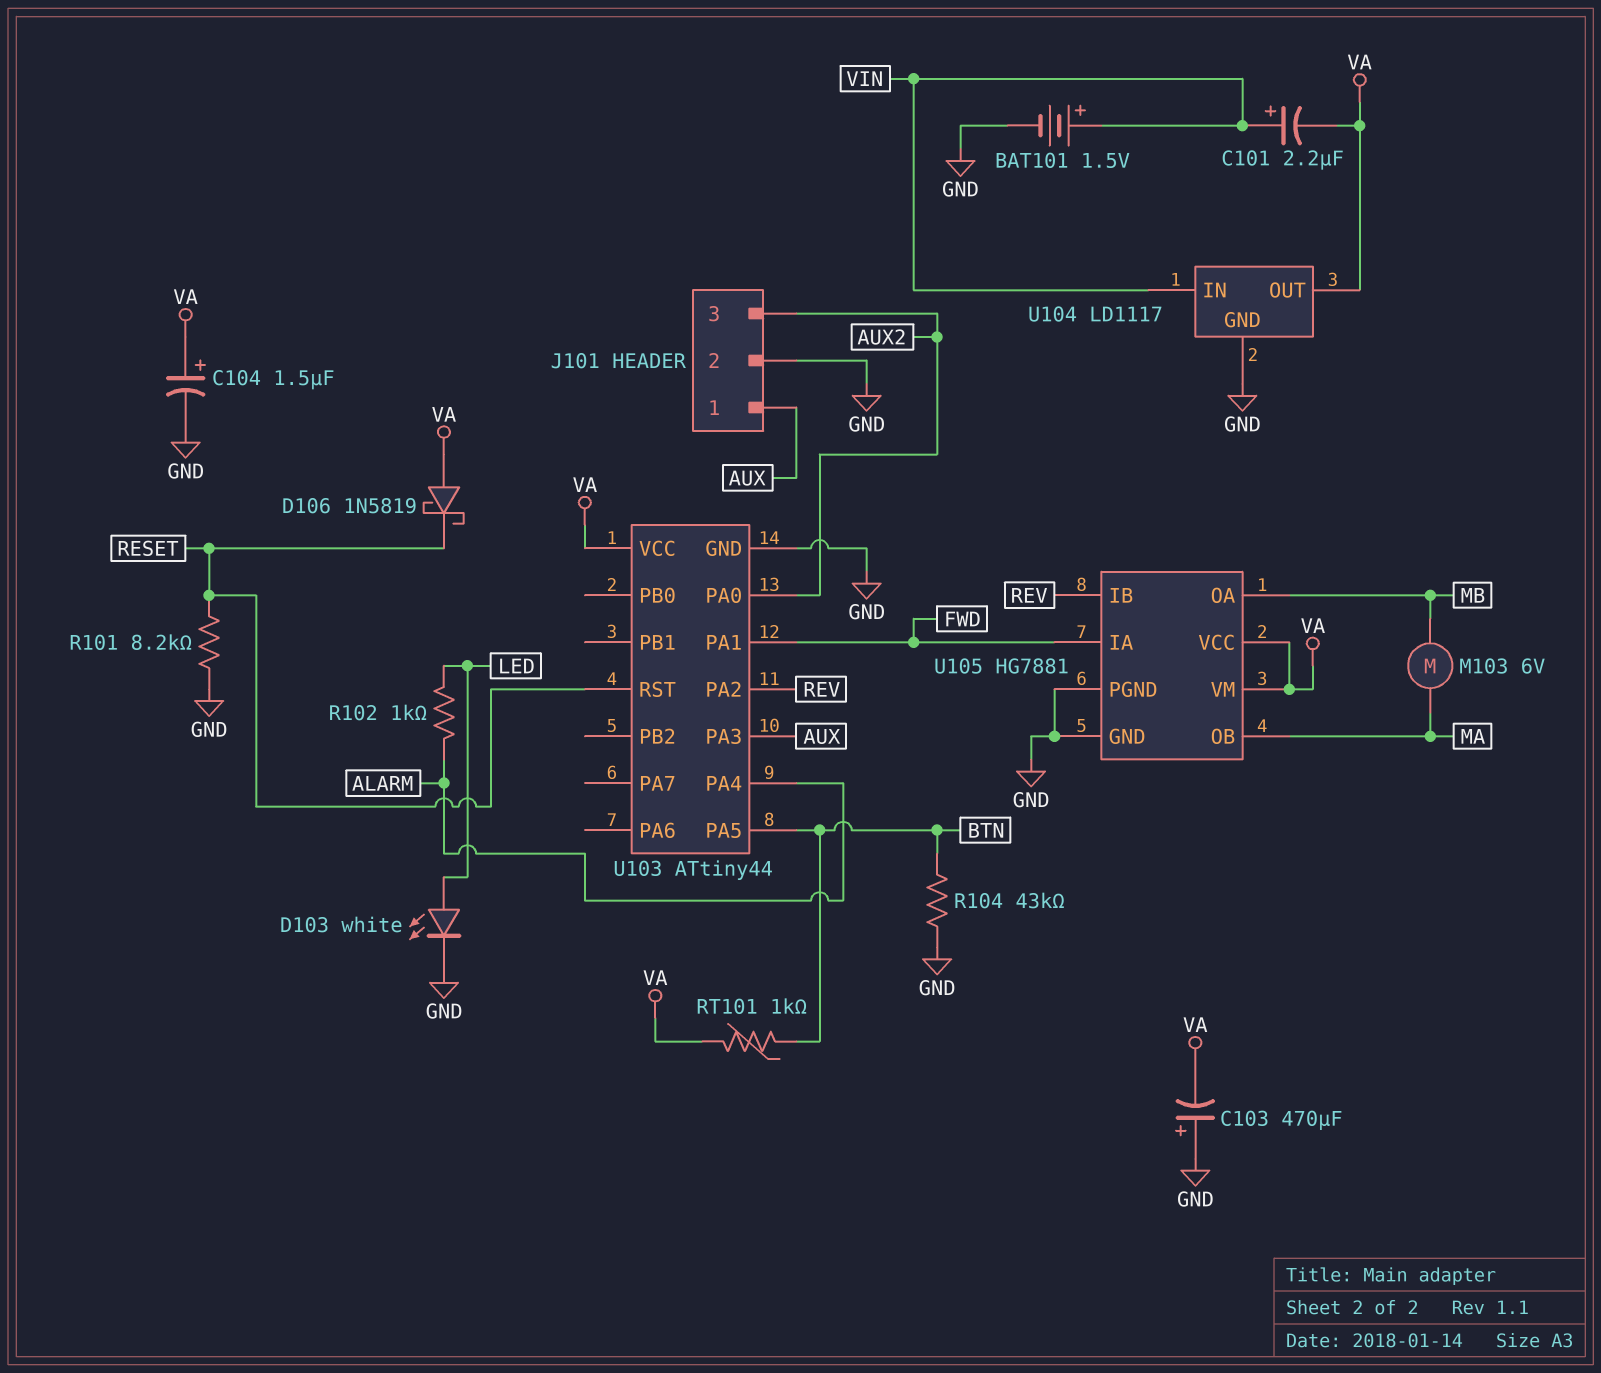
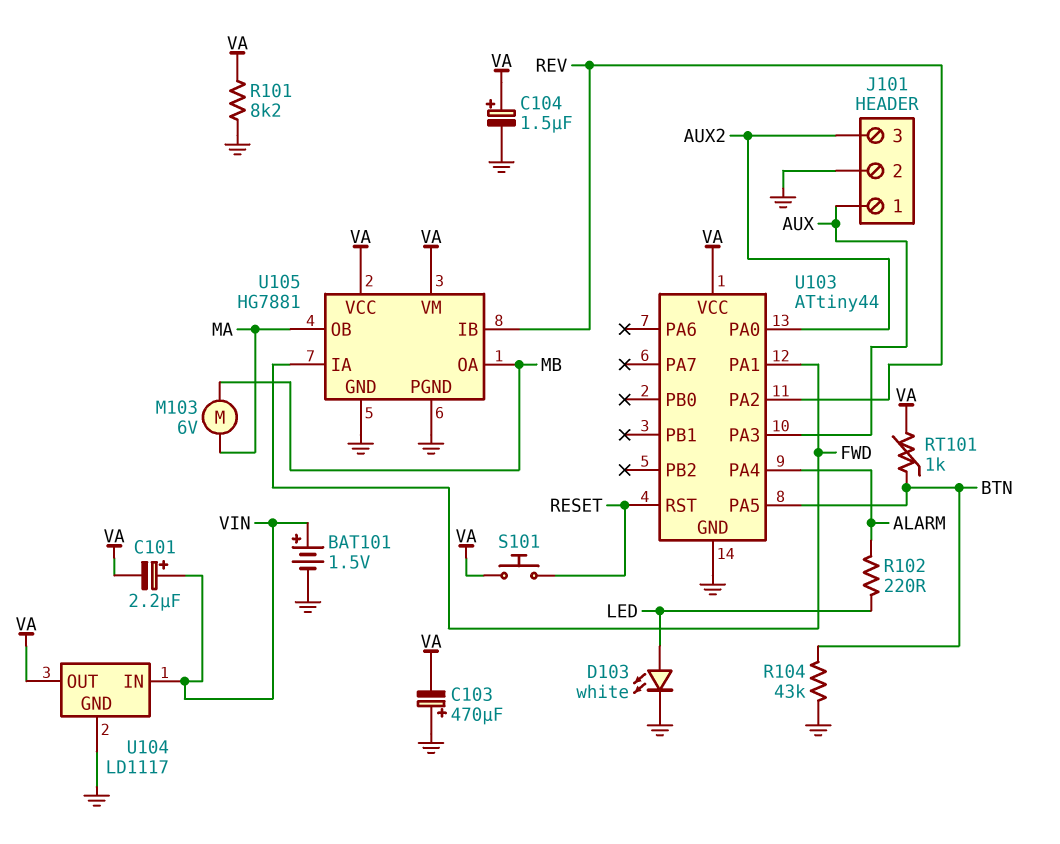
D106: schottky 1N5819 (A VA, K RESET) -> none
R101: 8.2k (GND, RESET) -> 8.2k (GND, VA)
R102: 1k (ALARM, LED) -> 220 (ALARM, LED)
S101: none -> button (RESET, VA)

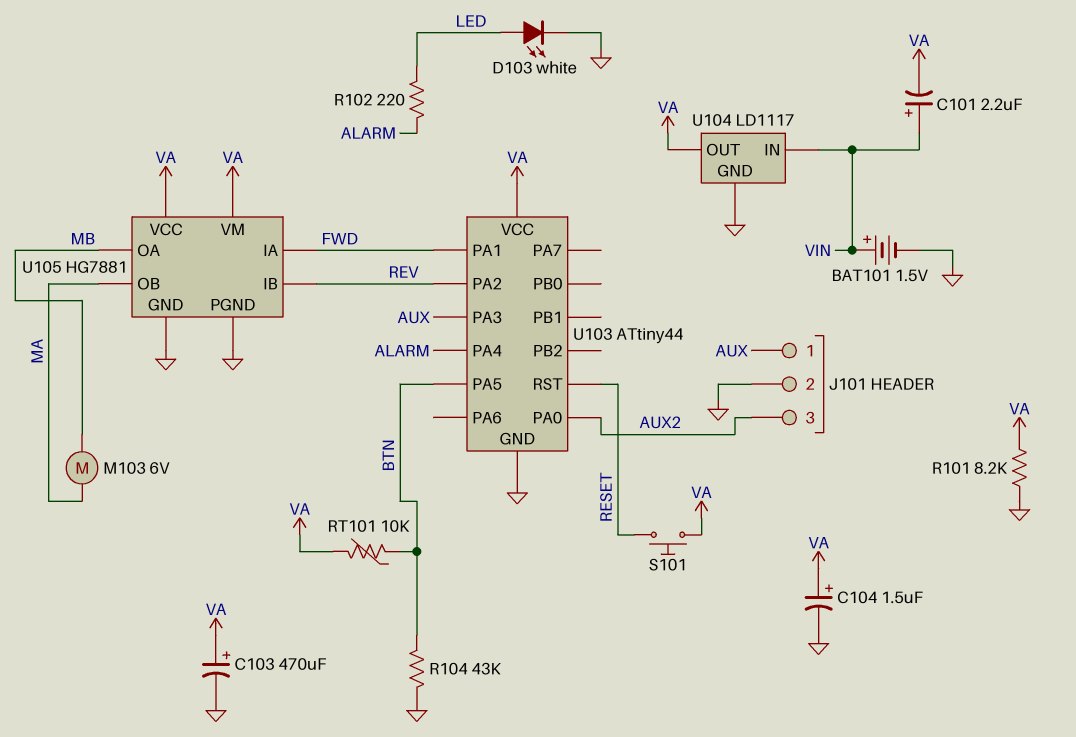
C103: 470uF (plus GND, minus VA) -> 470uF (plus VA, minus GND)
RT101: 1k (BTN, VA) -> 10k (BTN, VA)

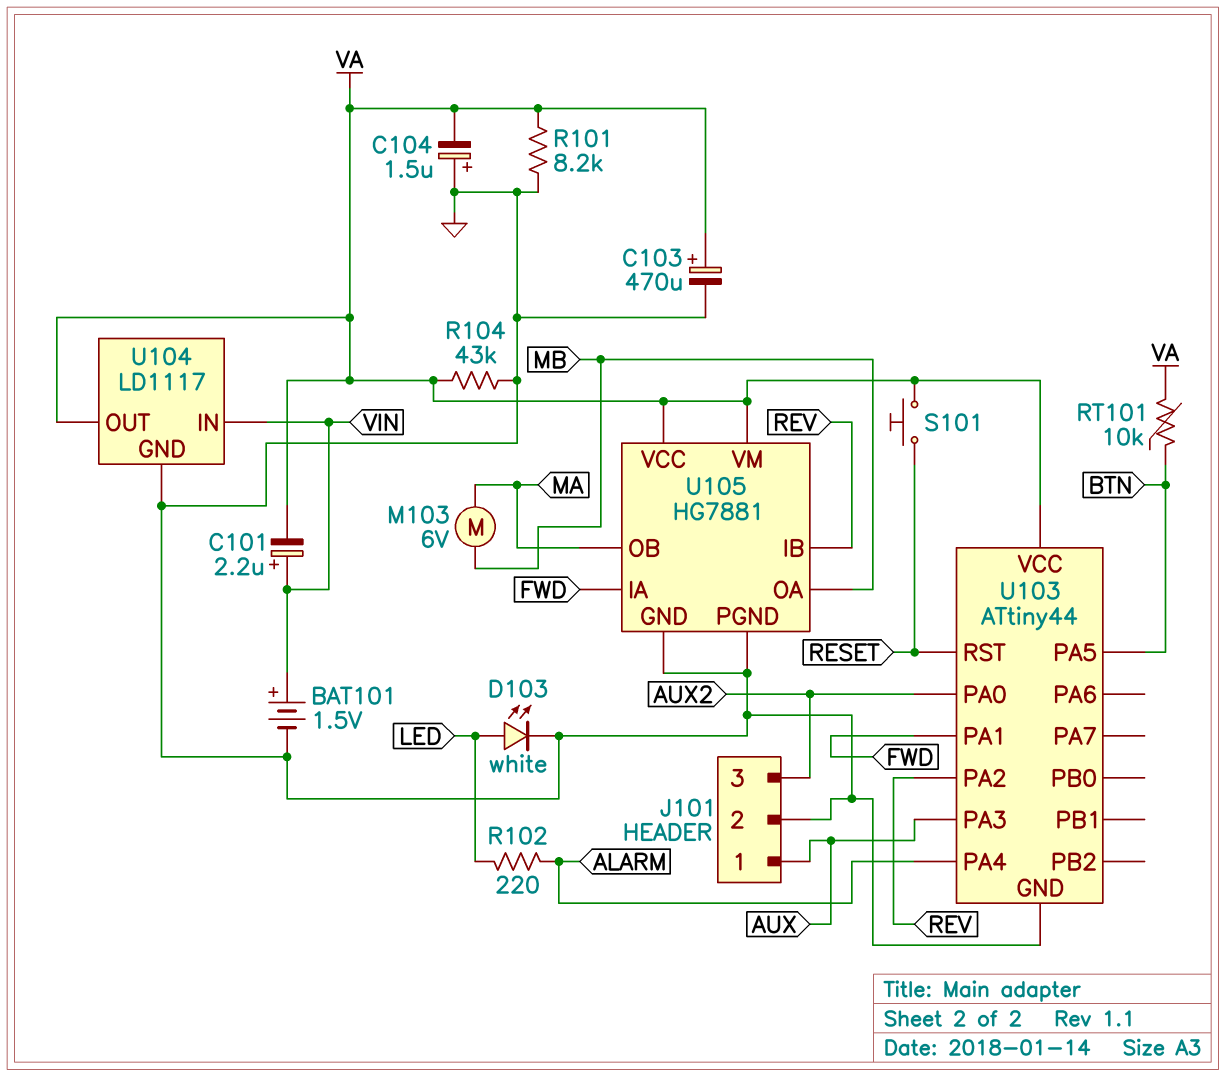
C104: 1.5uF (plus VA, minus GND) -> 1.5uF (plus GND, minus VA)
R104: 43k (BTN, GND) -> 43k (GND, VA)

